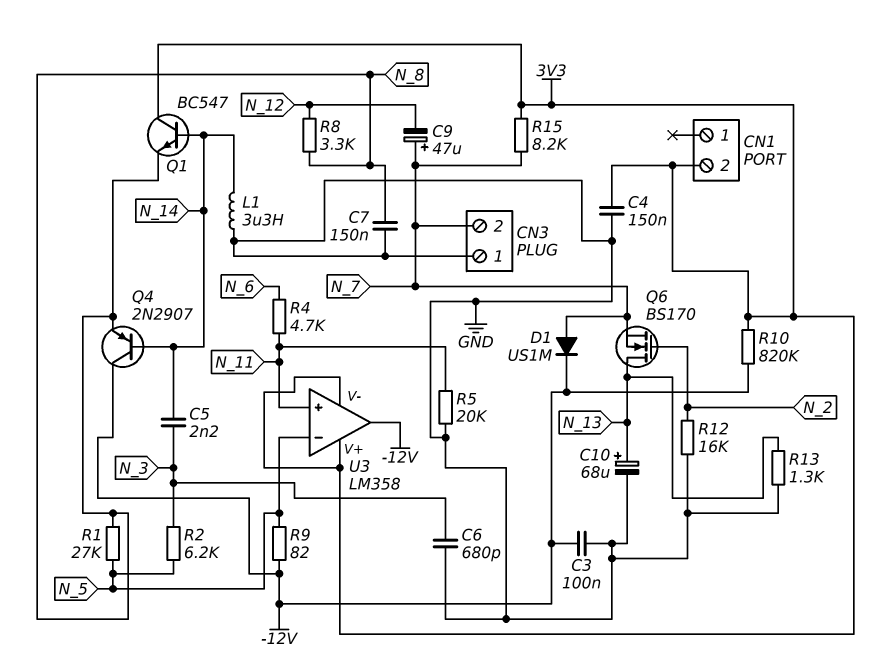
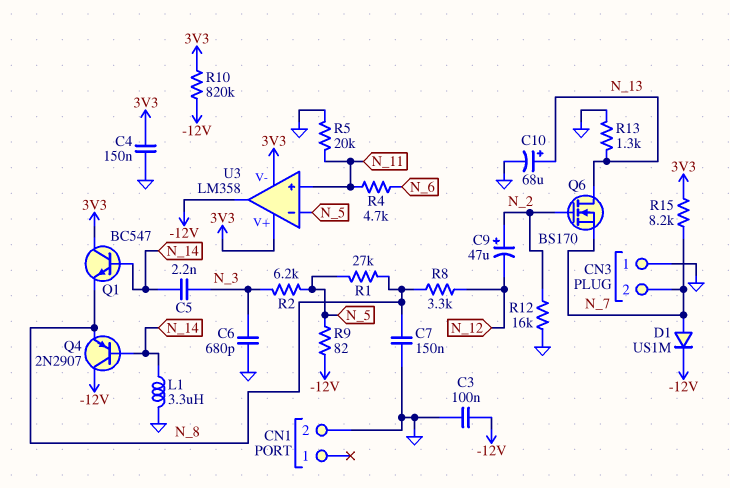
C9: 47uF (plus N_7, minus N_12) -> 47uF (plus N_2, minus N_12)
CN1 pin 2: 3V3 -> GND

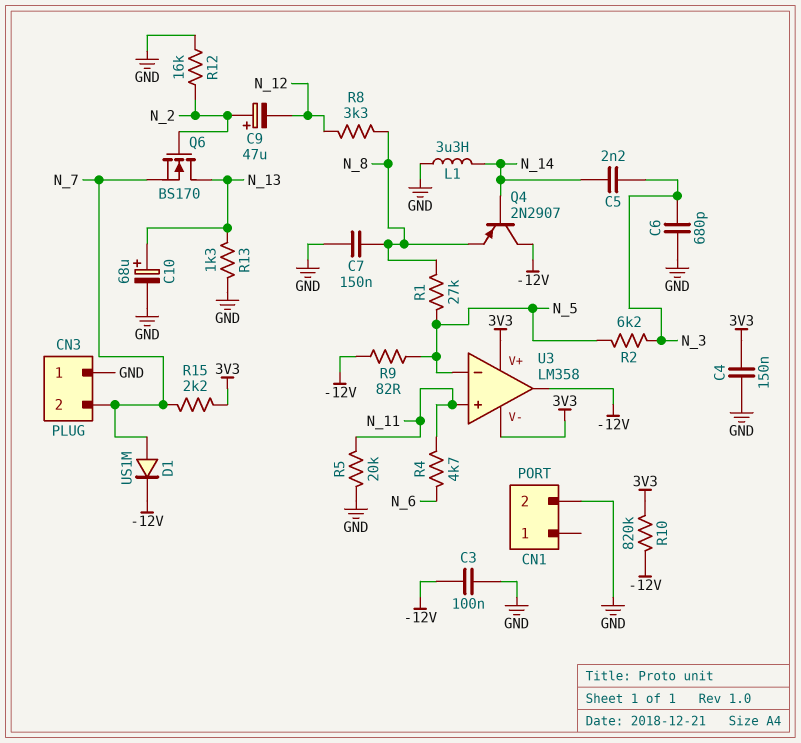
Q1: NPN BC547 (B N_14, C 3V3, E N_8) -> none
R15: 8.2k (3V3, N_7) -> 2.2k (3V3, N_7)

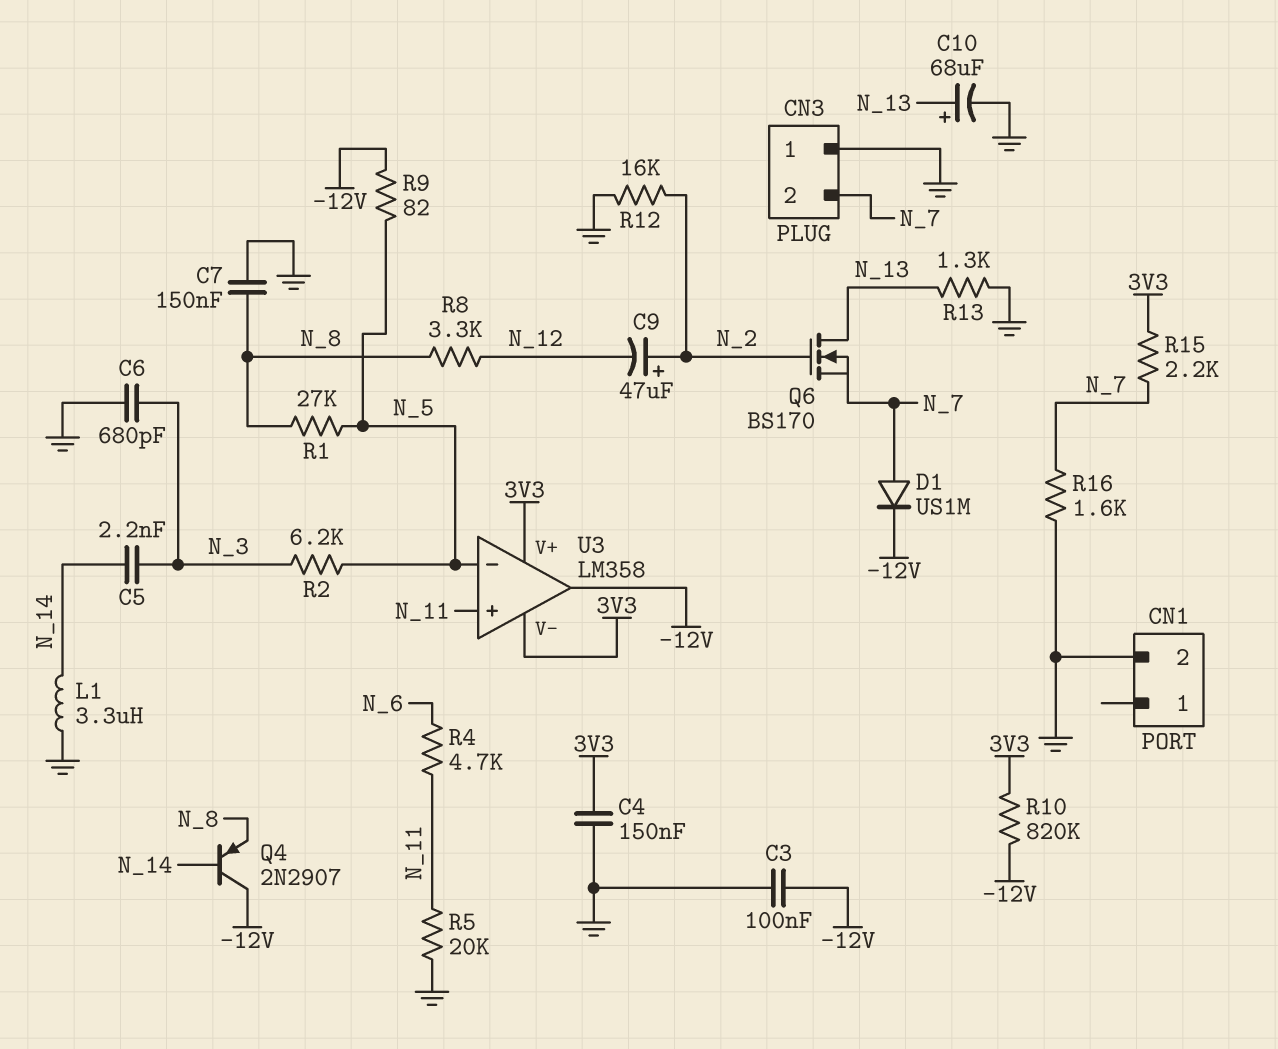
R16: none -> 1.6k (GND, N_7)

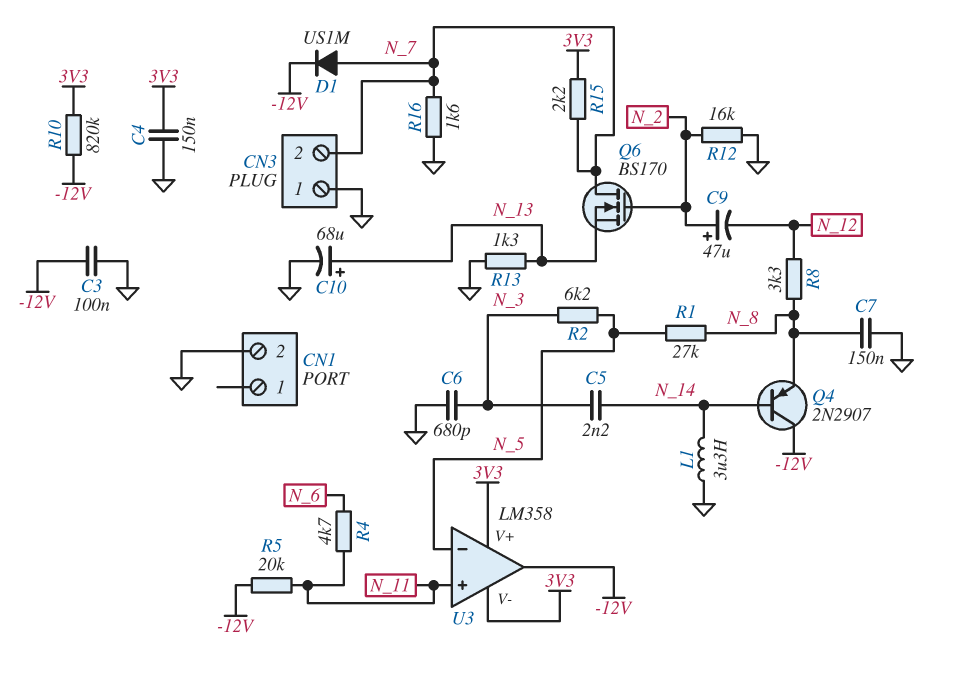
Q6: NMOS BS170 (G N_2, D N_13, S N_7) -> NMOS BS170 (G N_2, D N_7, S N_13)
R5: 20k (GND, N_11) -> 20k (-12V, N_11)
R9: 82 (-12V, N_5) -> none

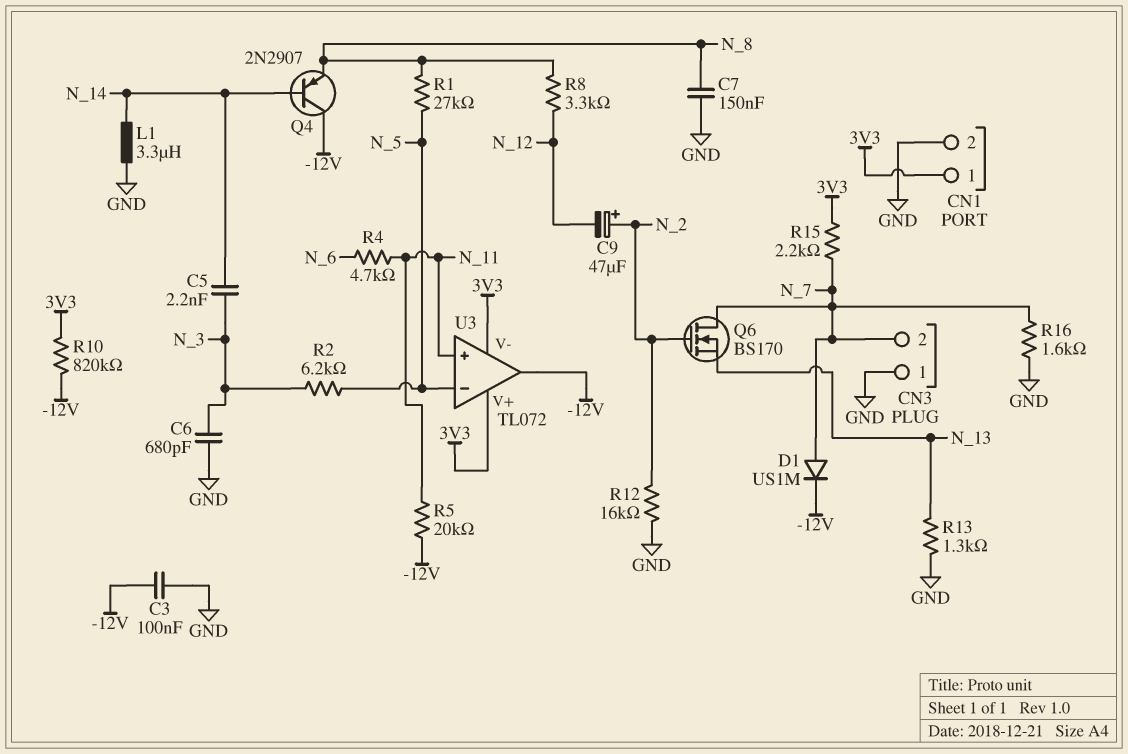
C4: 150nF (3V3, GND) -> none
C10: 68uF (plus N_13, minus GND) -> none
CN1 pin 1: none -> 3V3
U3: LM358 -> TL072

